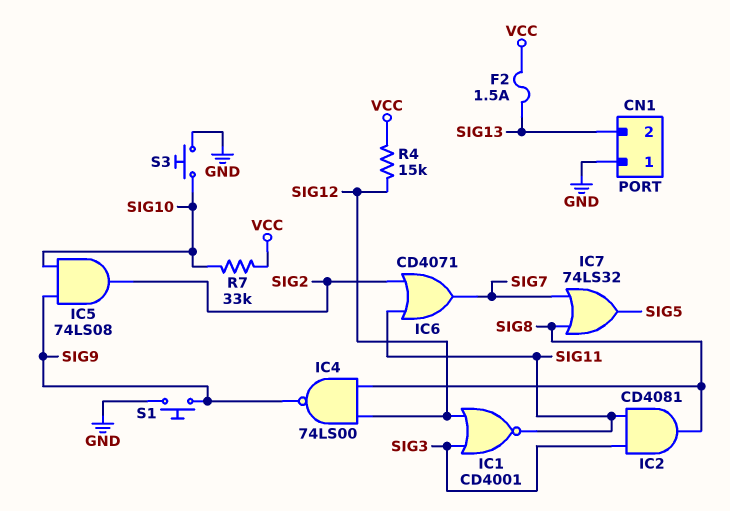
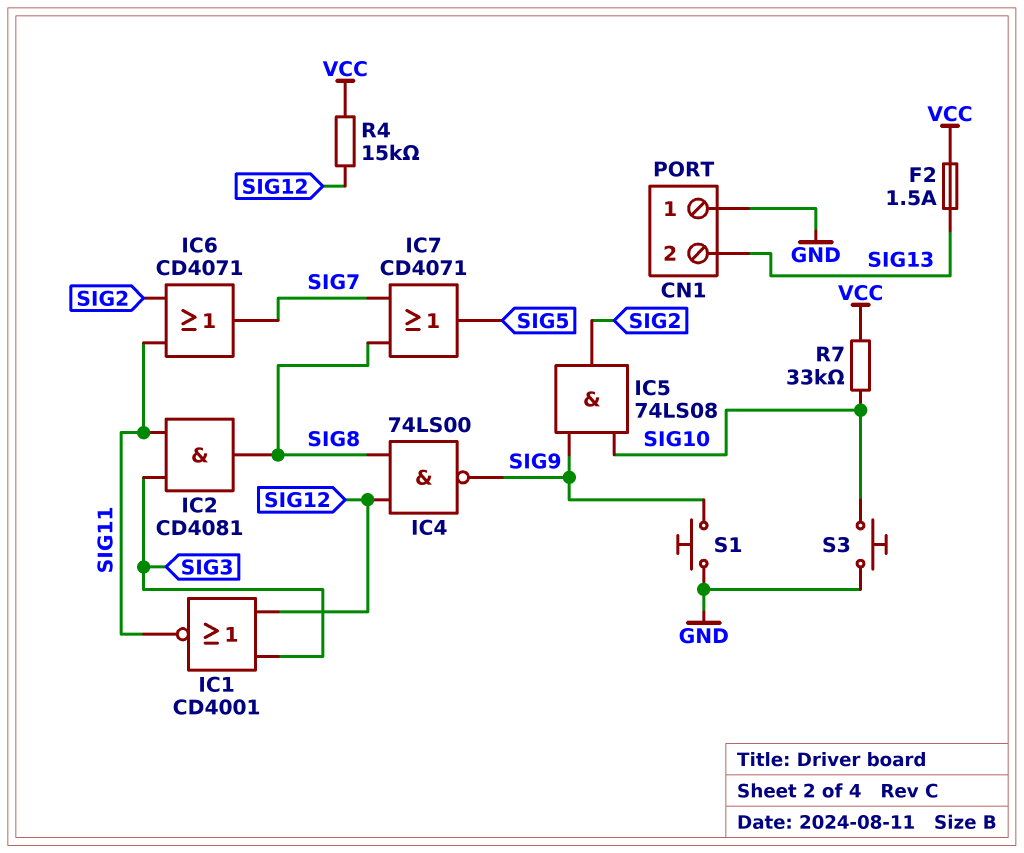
IC7: OR 74LS32 (in SIG7, in SIG8, out SIG5) -> OR CD4071 (in SIG7, in SIG8, out SIG5)

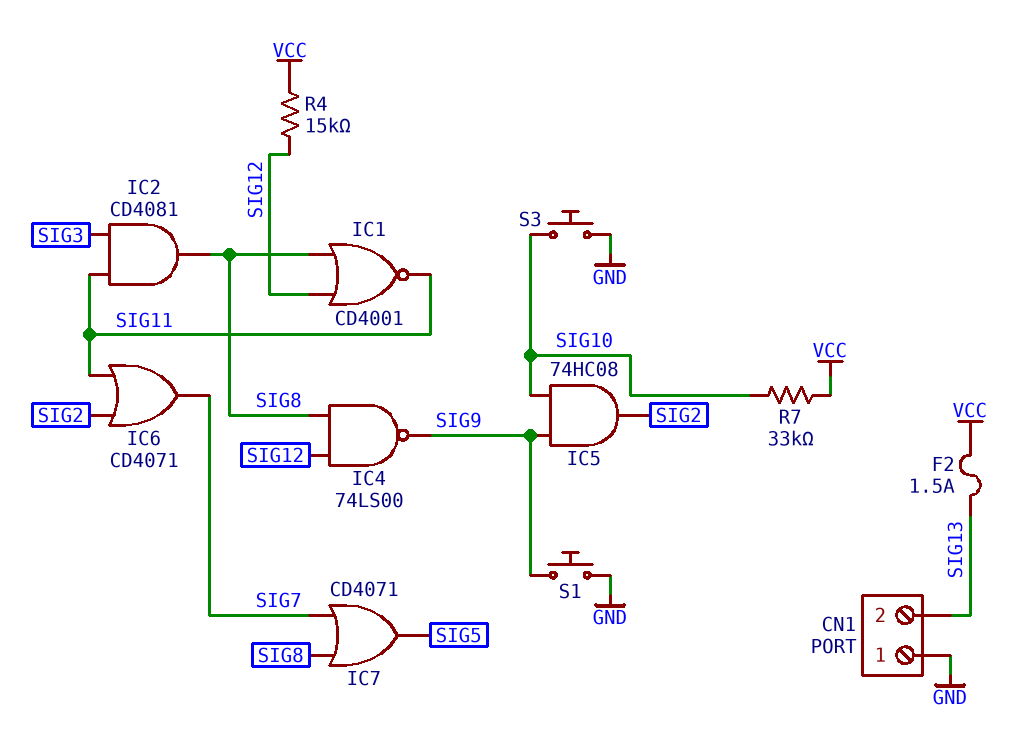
IC1: NOR CD4001 (in SIG3, in SIG12, out SIG11) -> NOR CD4001 (in SIG8, in SIG12, out SIG11)
IC5: AND 74LS08 (in SIG9, in SIG10, out SIG2) -> AND 74HC08 (in SIG9, in SIG10, out SIG2)

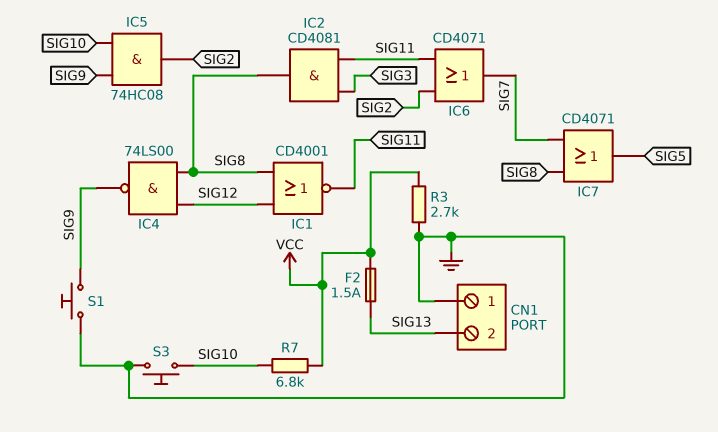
R3: none -> 2.7k (GND, VCC)
R4: 15k (SIG12, VCC) -> none
R7: 33k (SIG10, VCC) -> 6.8k (SIG10, VCC)

